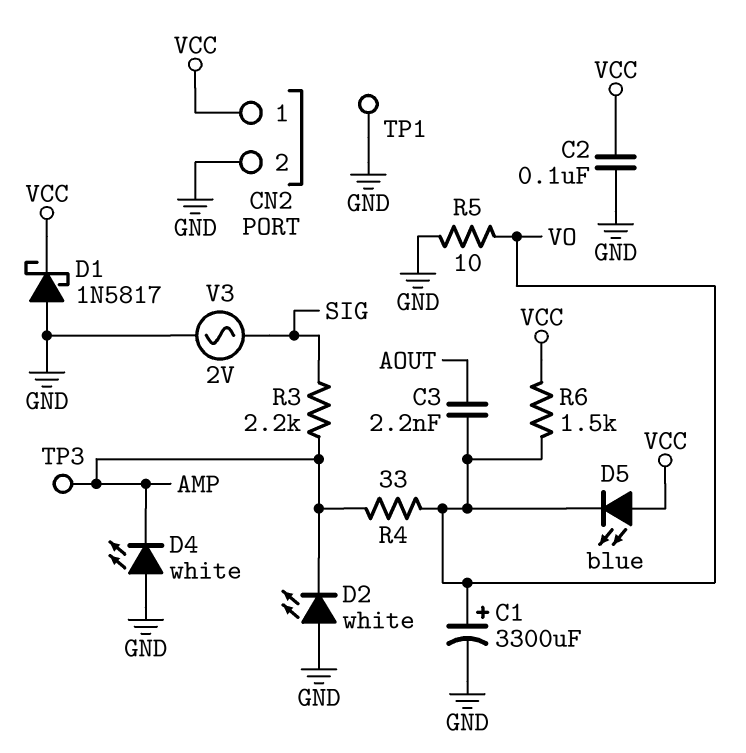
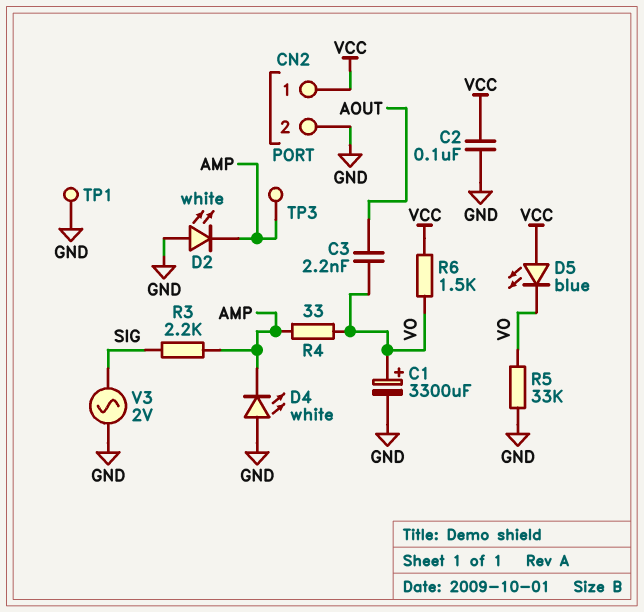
D1: schottky 1N5817 (A GND, K VCC) -> none
R5: 10 (GND, VO) -> 33k (GND, VO)

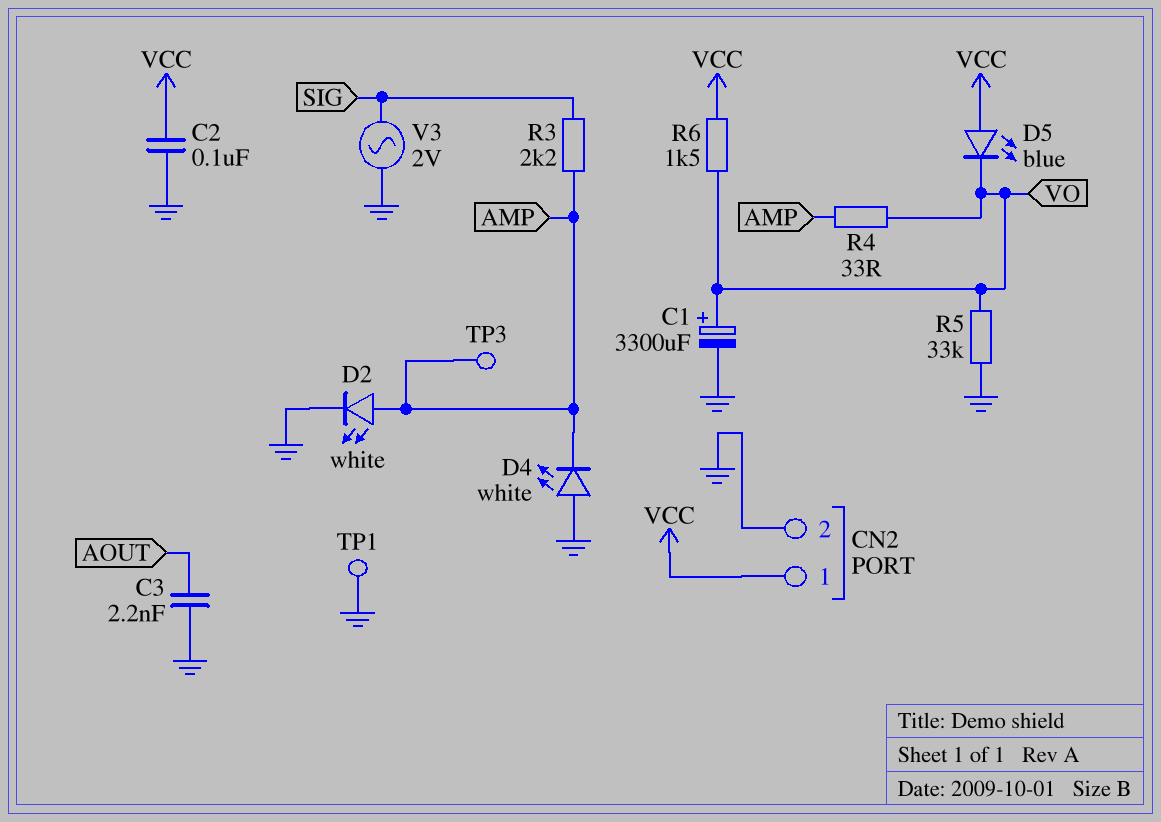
C3: 2.2nF (AOUT, VO) -> 2.2nF (AOUT, GND)
D2: LED white (A GND, K AMP) -> LED white (A AMP, K GND)

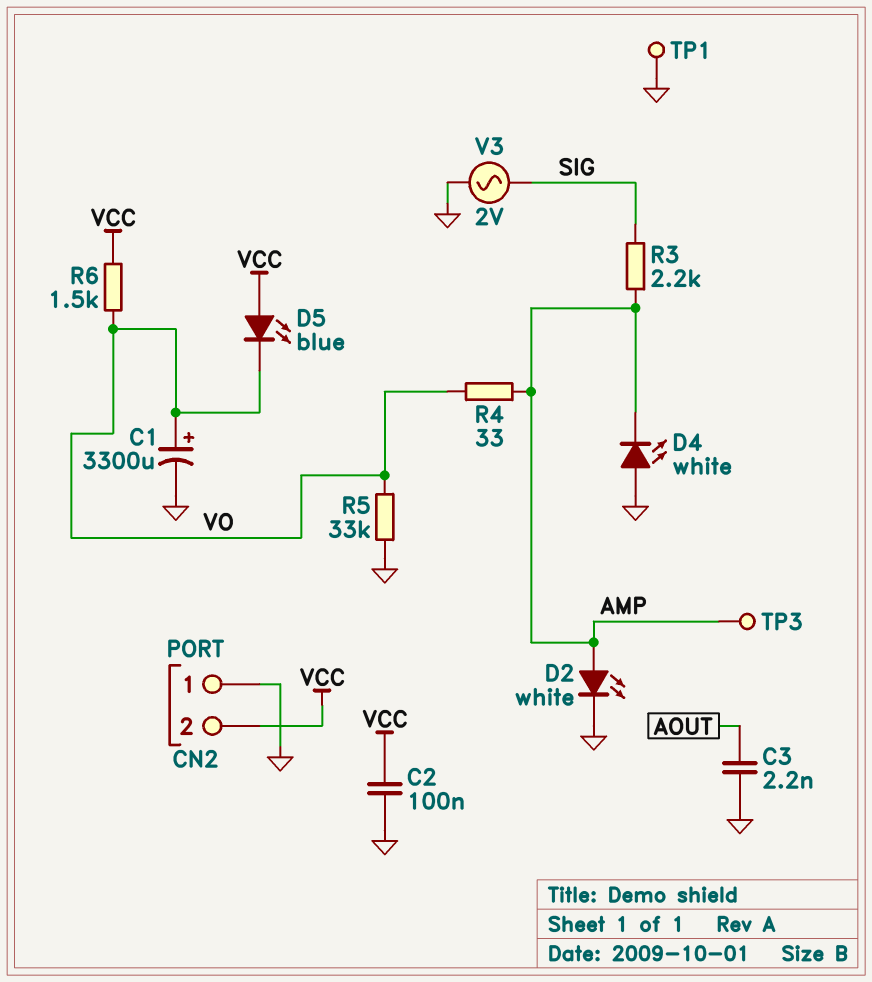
CN2 pin 1: VCC -> GND
CN2 pin 2: GND -> VCC

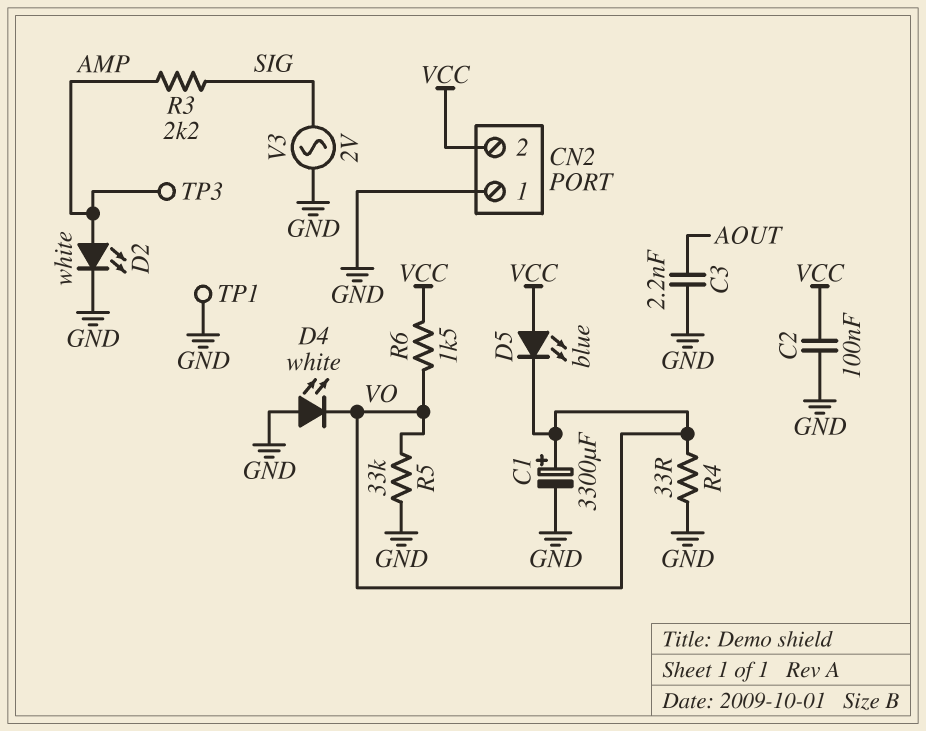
D4: LED white (A GND, K AMP) -> LED white (A GND, K VO)
R4: 33 (AMP, VO) -> 33 (GND, VO)

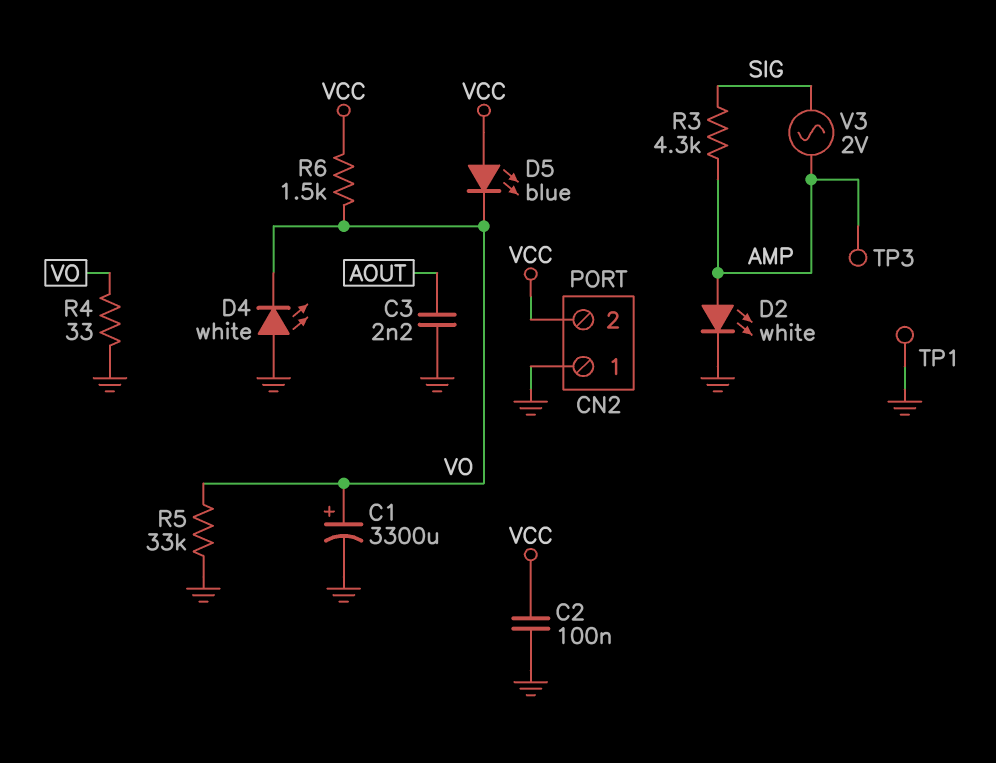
R3: 2.2k (AMP, SIG) -> 4.3k (AMP, SIG)
V3: AC 2V (GND, SIG) -> AC 2V (AMP, SIG)

